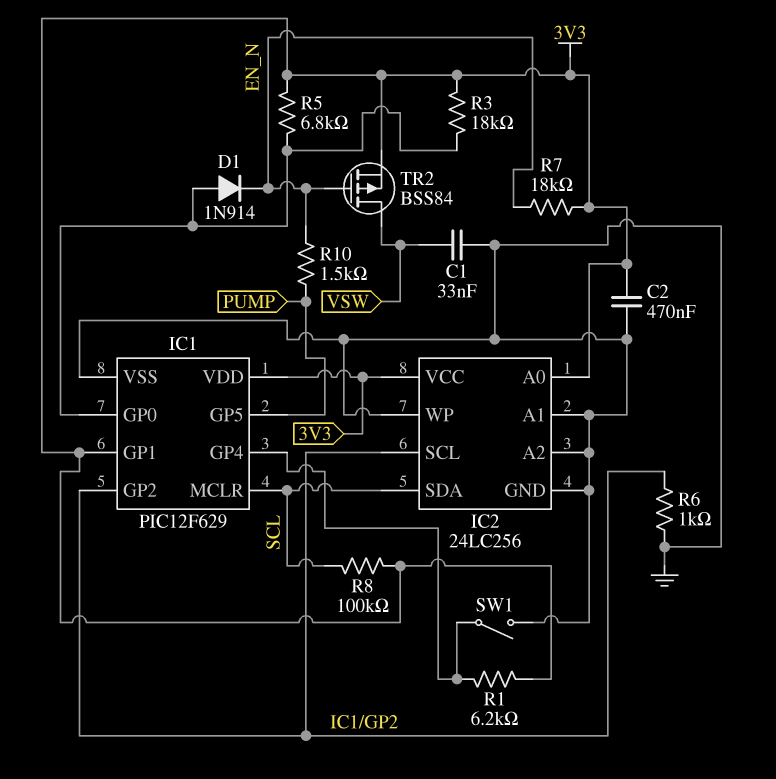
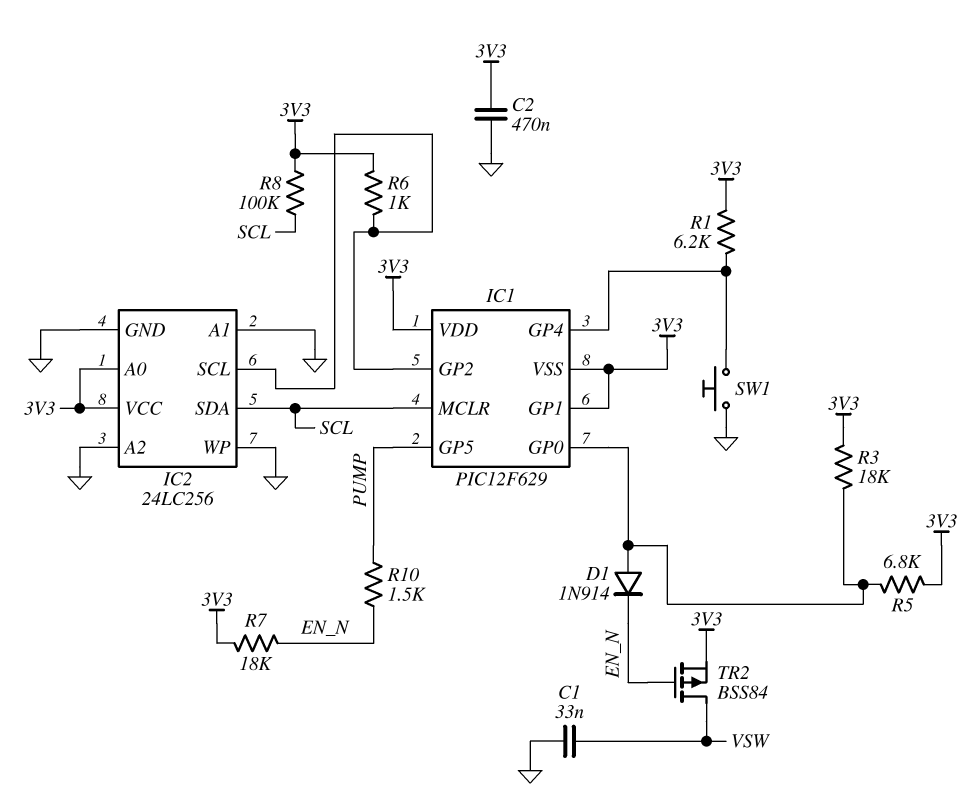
IC1 pin VSS: GND -> 3V3
R6: 1k (GND, IC1/GP2) -> 1k (3V3, IC1/GP2)
SW1: switch (GND, IC1/GP4) -> button (GND, IC1/GP4)

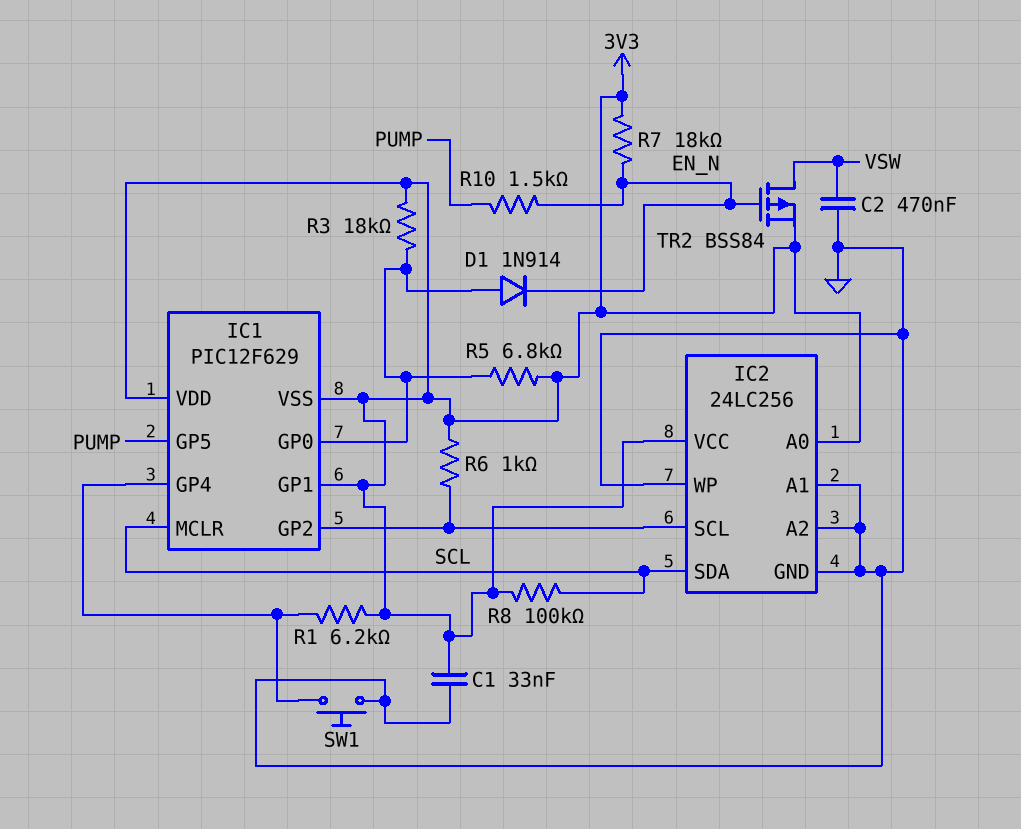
C1: 33nF (GND, VSW) -> 33nF (3V3, GND)
C2: 470nF (3V3, GND) -> 470nF (GND, VSW)

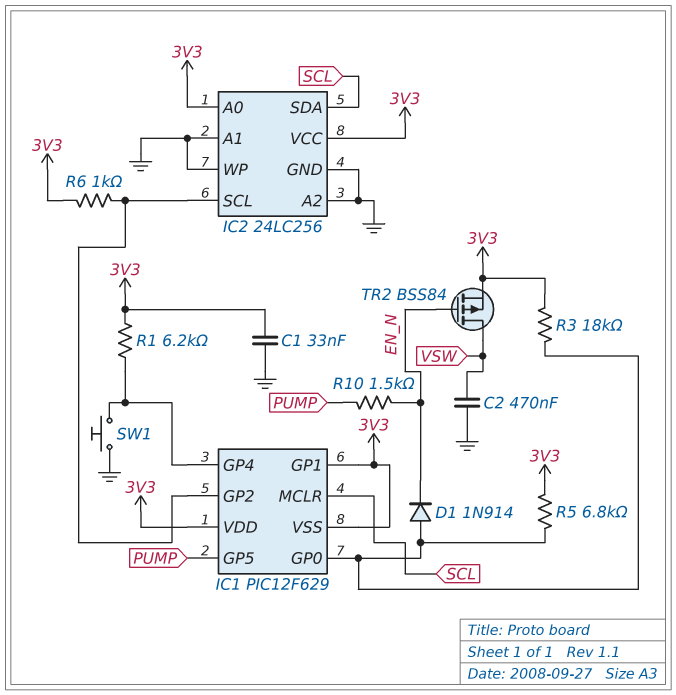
R7: 18k (3V3, EN_N) -> none
R8: 100k (3V3, SCL) -> none

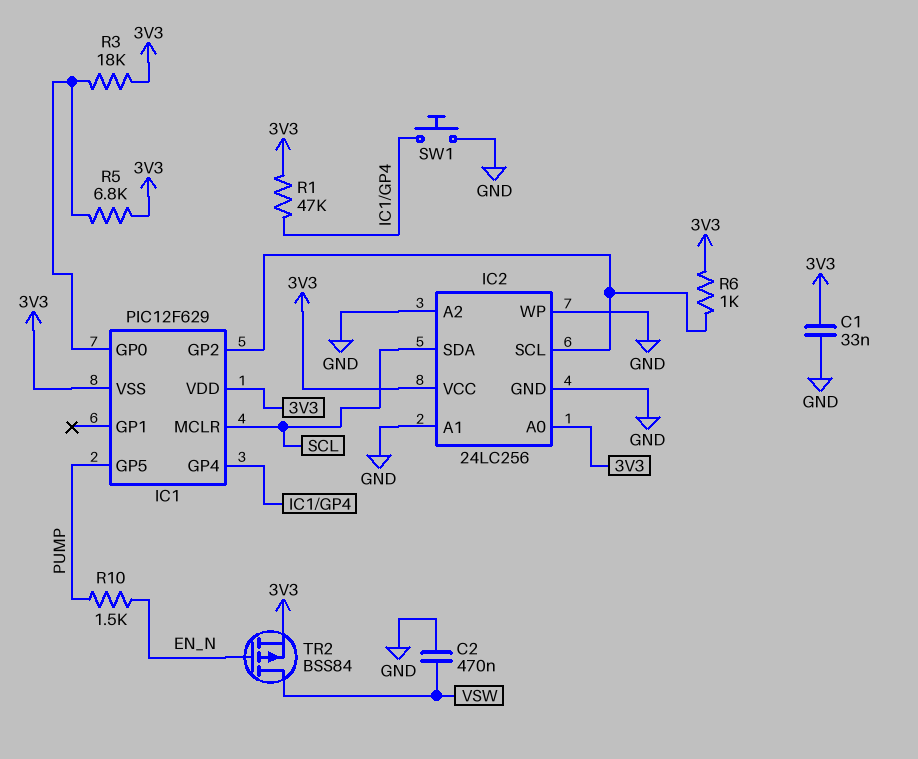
D1: diode 1N914 (A IC1/GP0, K EN_N) -> none
IC1 pin GP1: 3V3 -> none
R1: 6.2k (3V3, IC1/GP4) -> 47k (3V3, IC1/GP4)

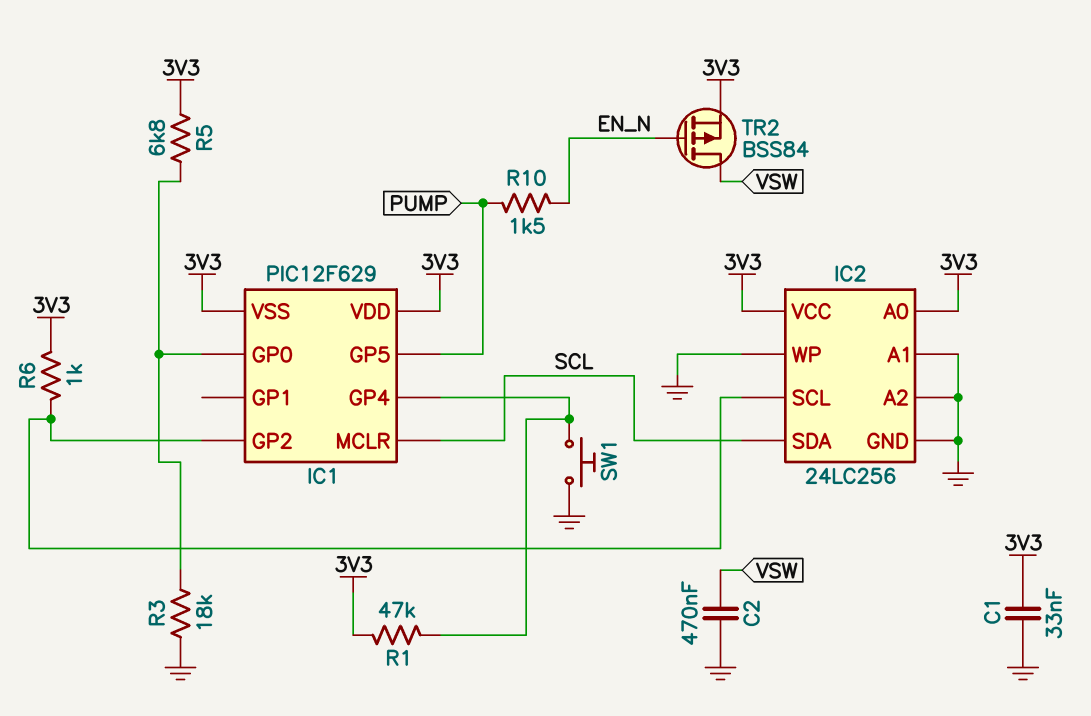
R3: 18k (3V3, IC1/GP0) -> 18k (GND, IC1/GP0)

